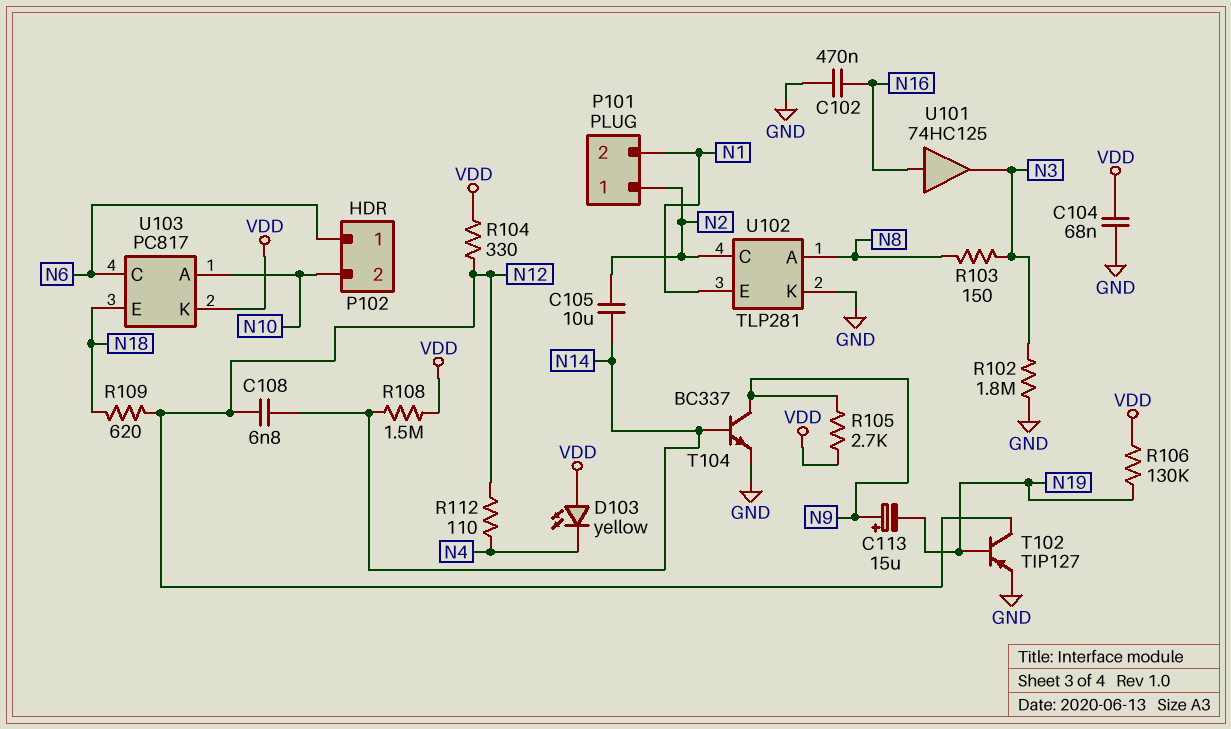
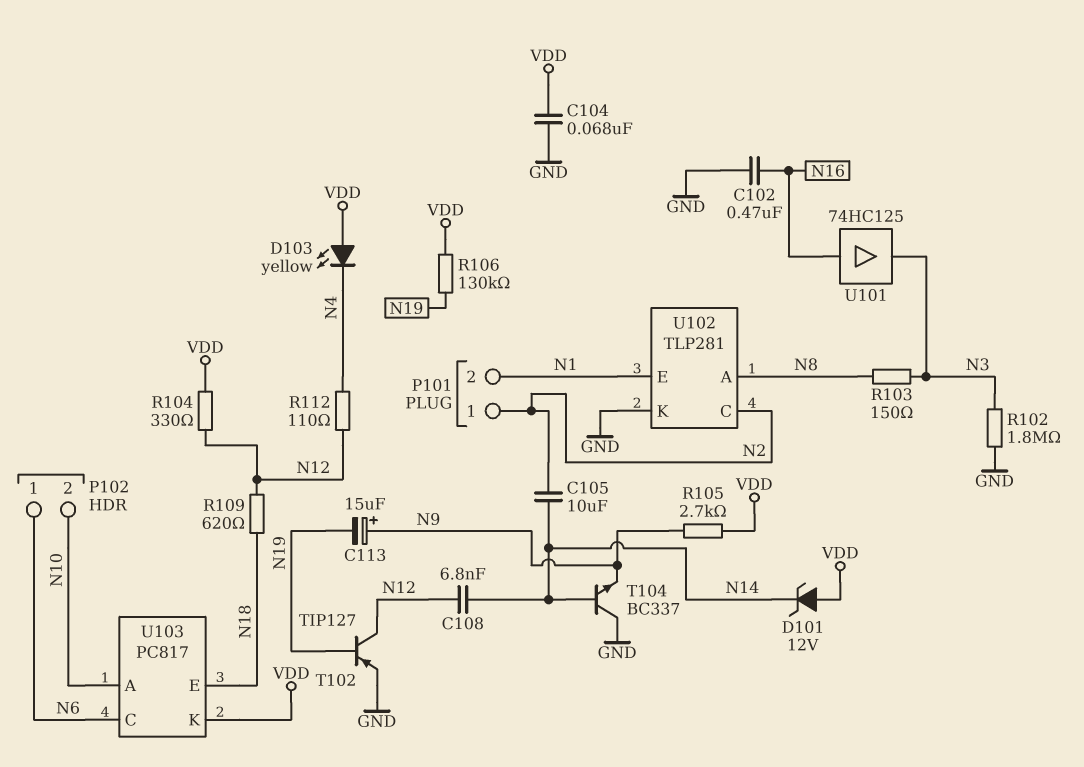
D101: none -> zener 12V (A VDD, K N14)
R108: 1.5M (N14, VDD) -> none
T104: NPN BC337 (B N14, C N9, E GND) -> NPN BC337 (B N14, C GND, E N9)

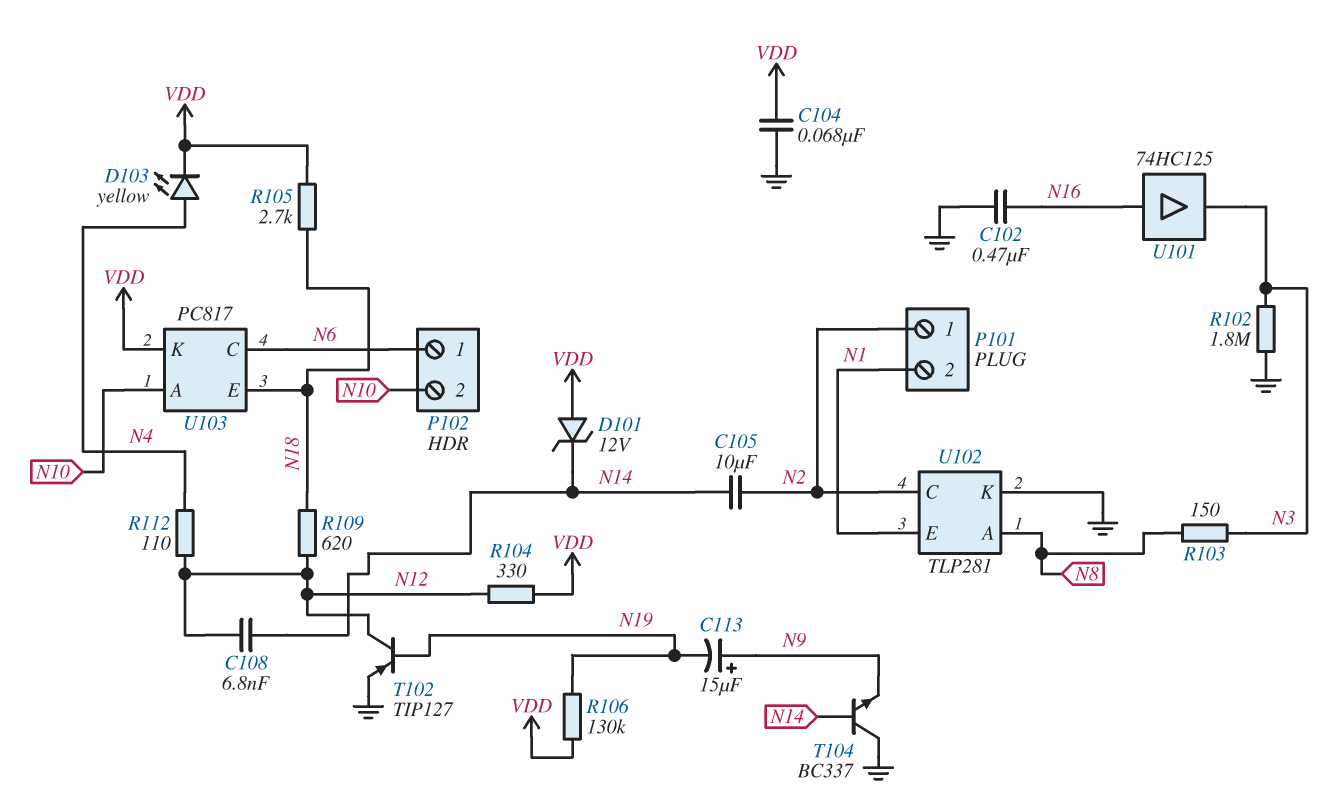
D103: LED yellow (A VDD, K N4) -> LED yellow (A N4, K VDD)
R105: 2.7k (N9, VDD) -> 2.7k (N18, VDD)

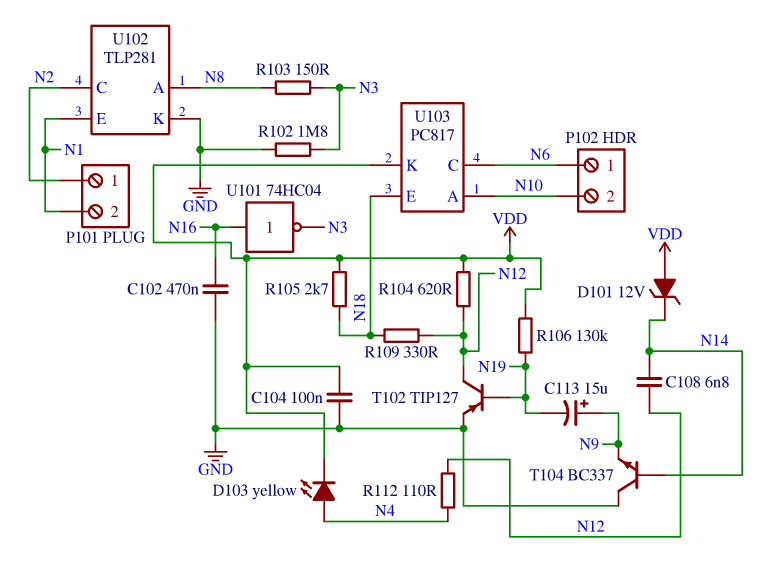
C104: 68nF (GND, VDD) -> 100nF (GND, VDD)
C105: 10uF (N2, N14) -> none
R104: 330 (N12, VDD) -> 620 (N12, VDD)
R109: 620 (N12, N18) -> 330 (N12, N18)
U101: buffer 74HC125 (in N16, out N3) -> NOT 74HC04 (in N16, out N3)

